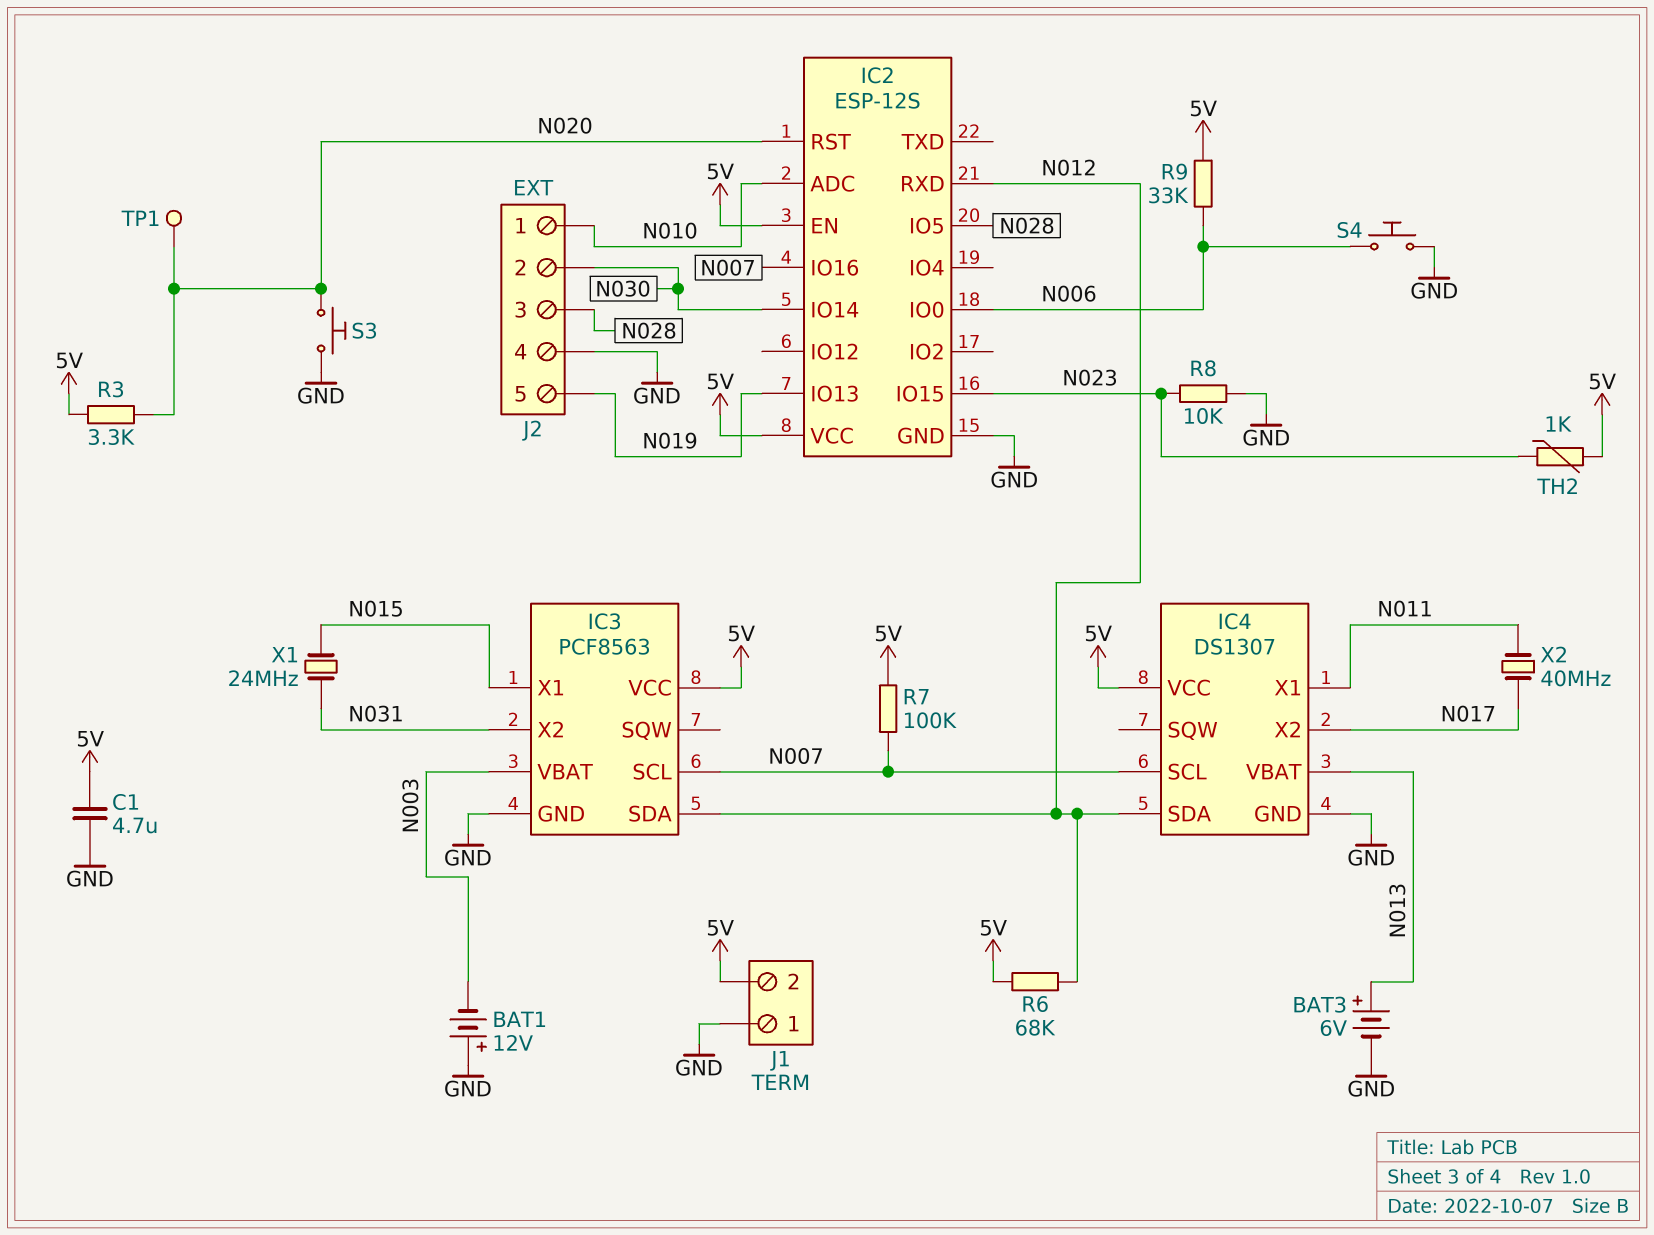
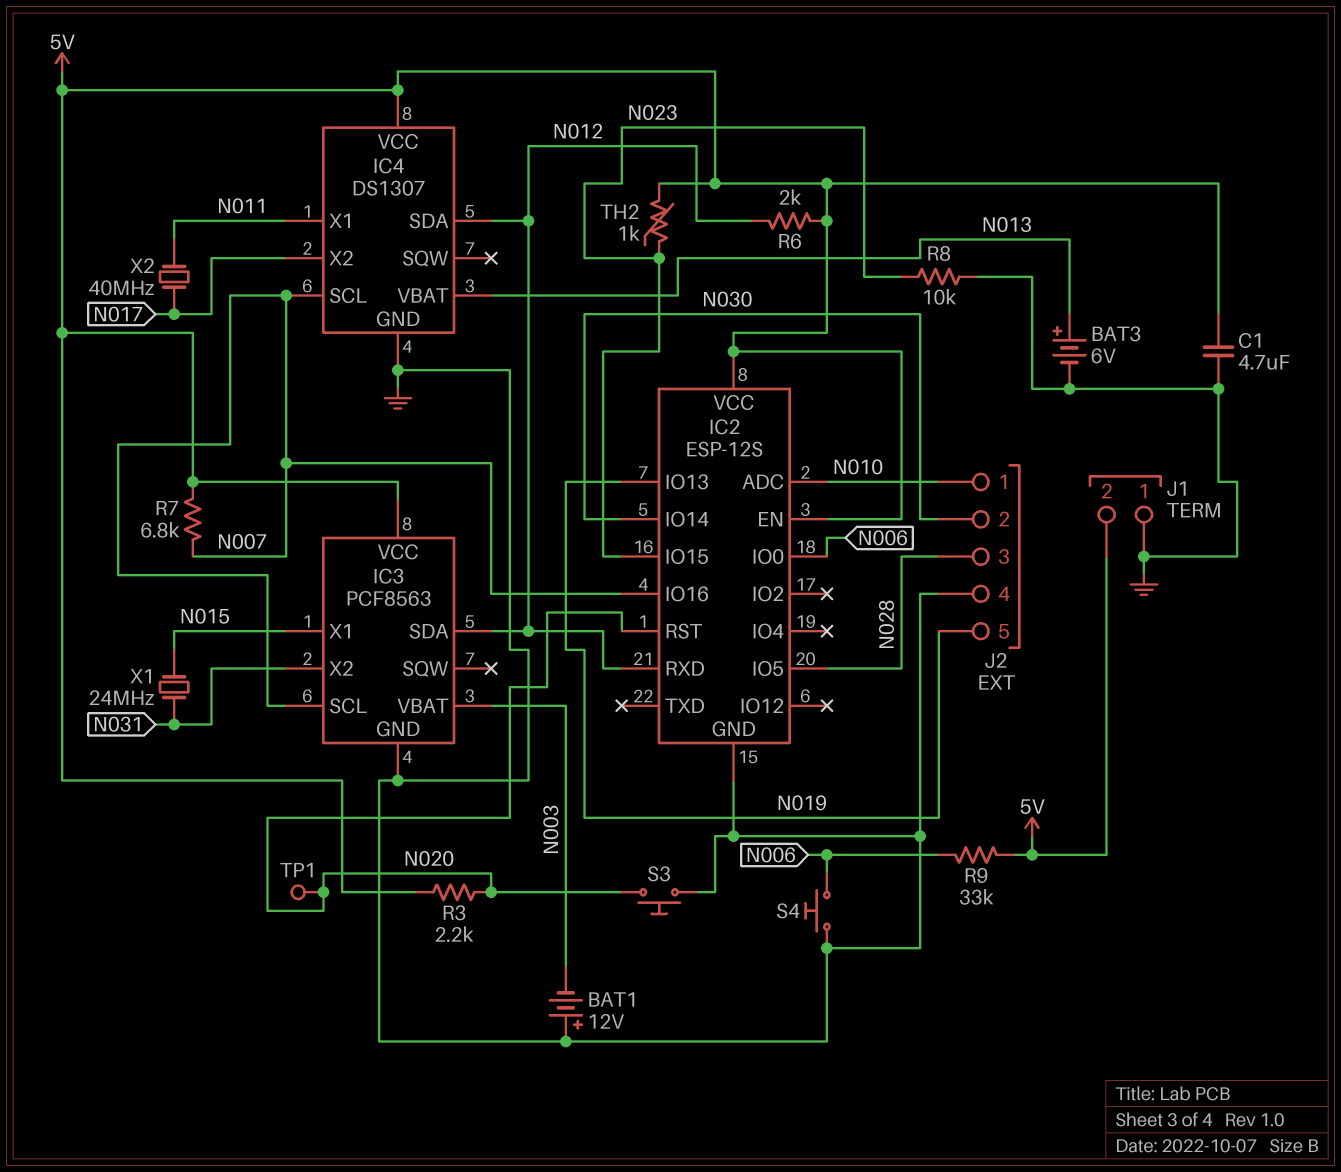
R3: 3.3k (5V, N020) -> 2.2k (5V, N020)
R6: 68k (5V, N012) -> 2k (5V, N012)
R7: 100k (5V, N007) -> 6.8k (5V, N007)

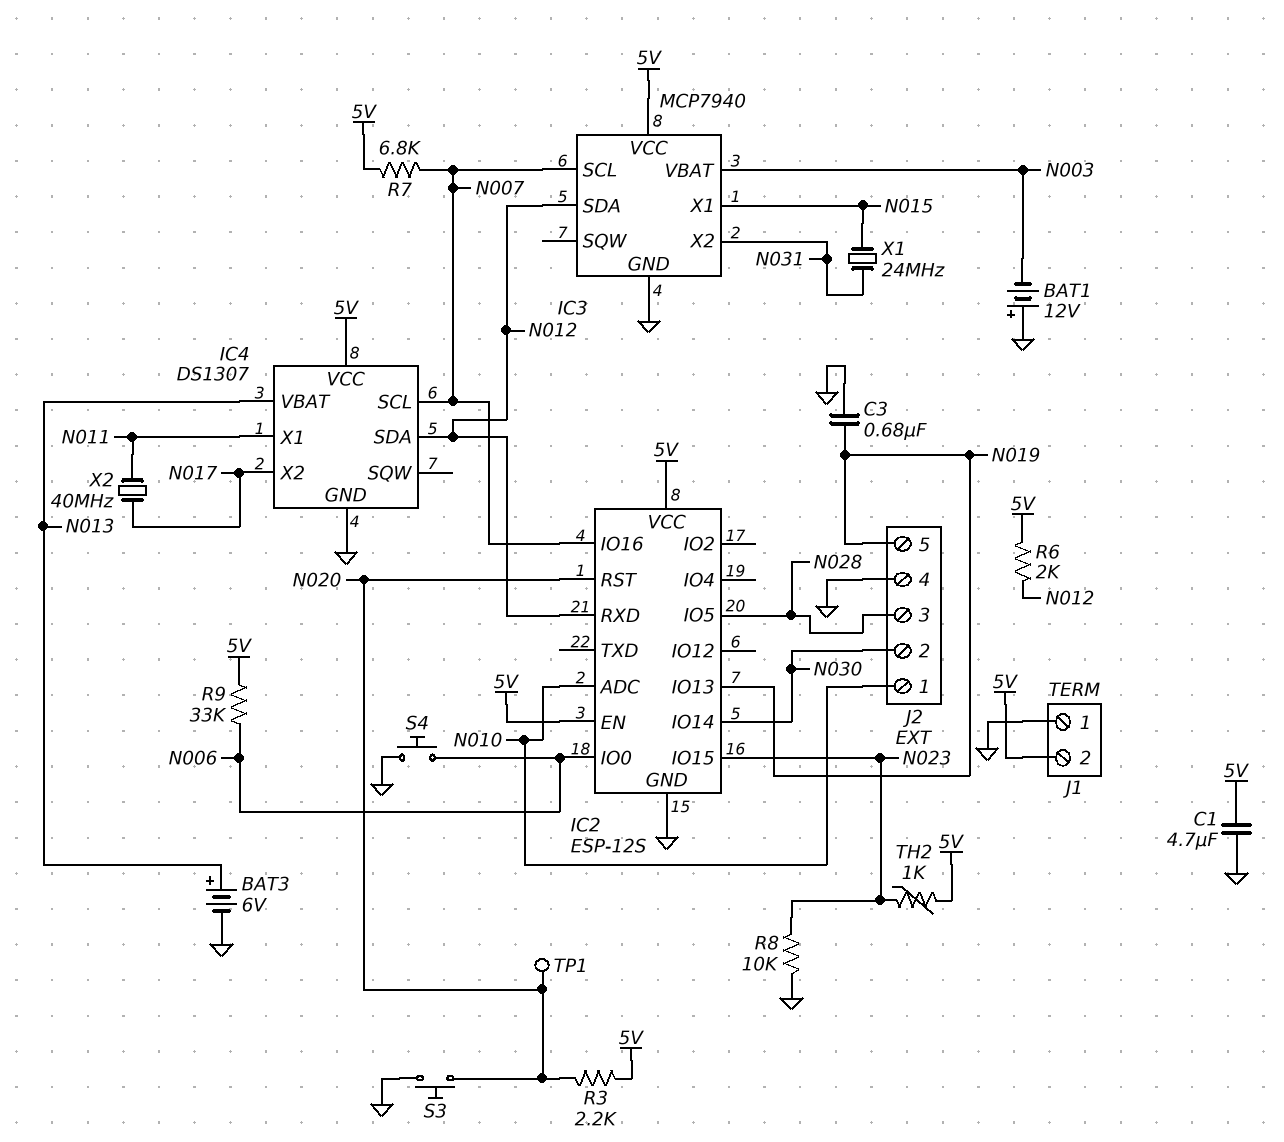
C3: none -> 680nF (GND, N019)
IC3: PCF8563 -> MCP7940

